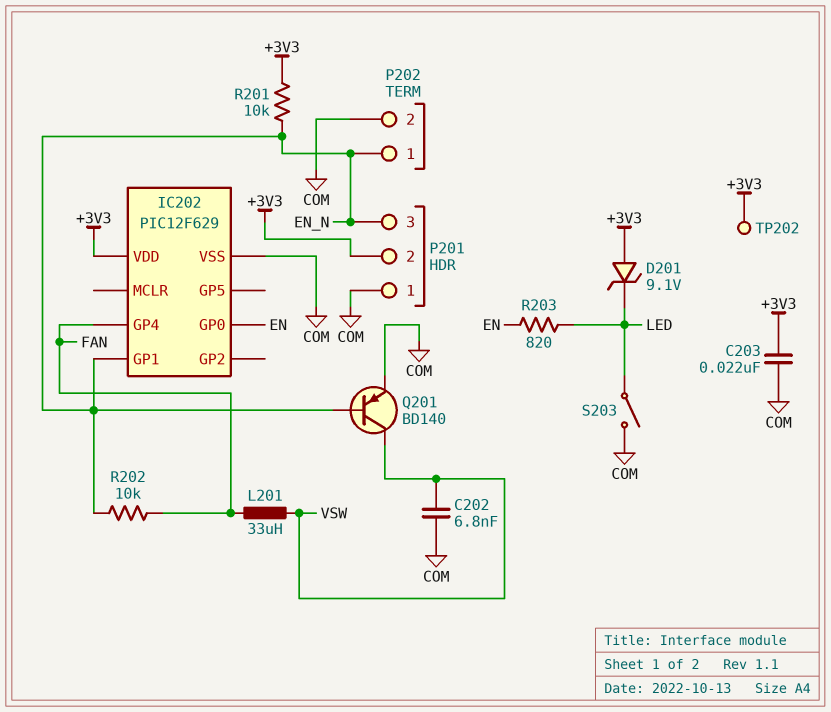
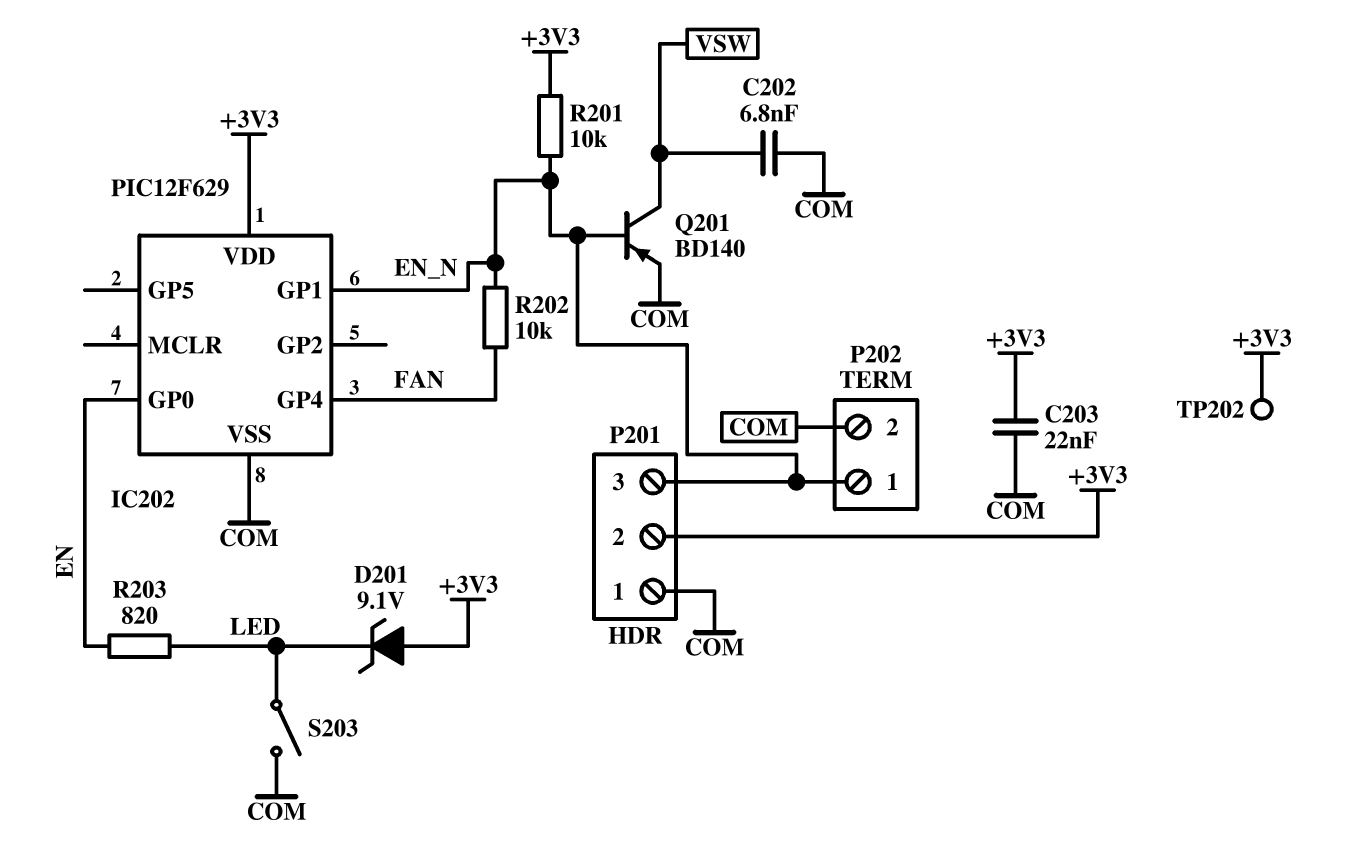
L201: 33uH (FAN, VSW) -> none

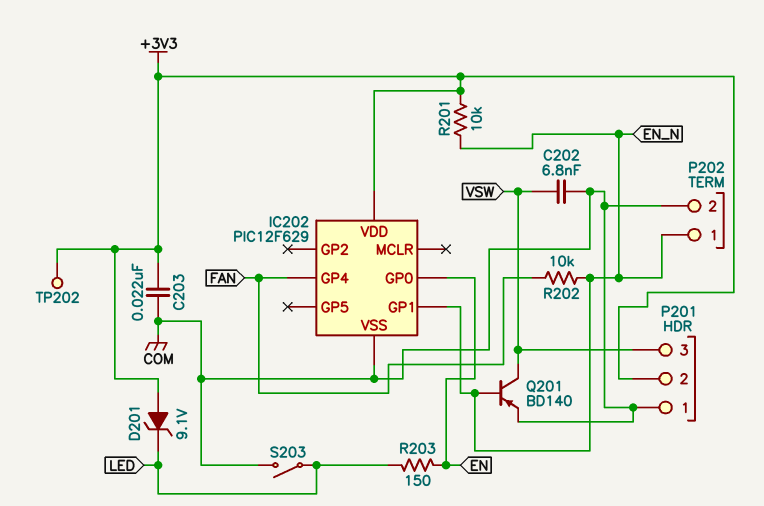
P201 pin 3: EN_N -> VSW
R203: 820 (EN, LED) -> 150 (EN, LED)

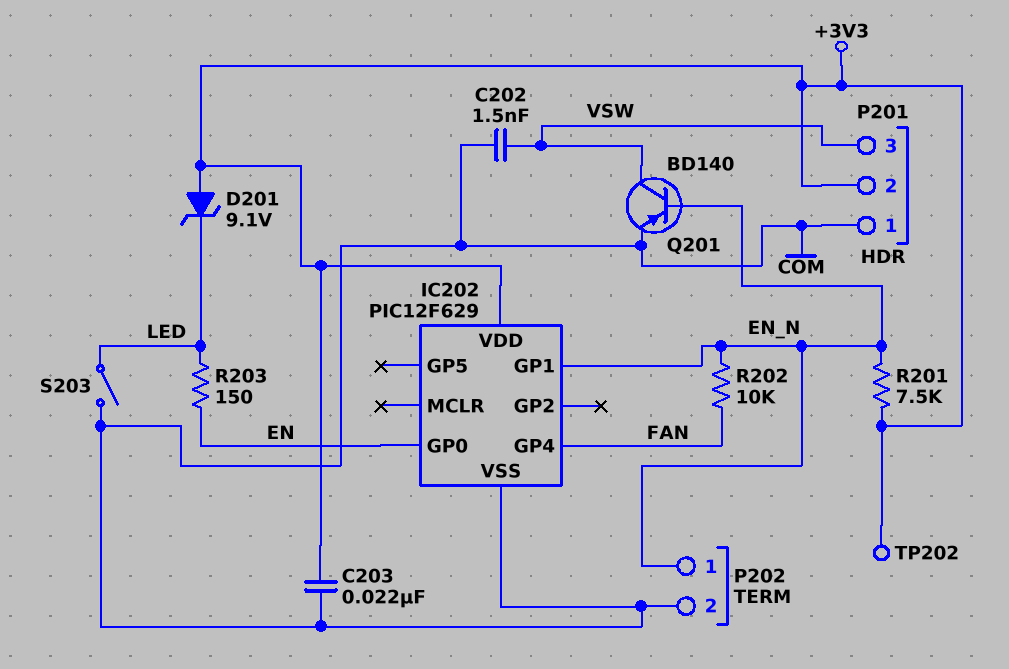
C202: 6.8nF (COM, VSW) -> 1.5nF (COM, VSW)
R201: 10k (+3V3, EN_N) -> 7.5k (+3V3, EN_N)

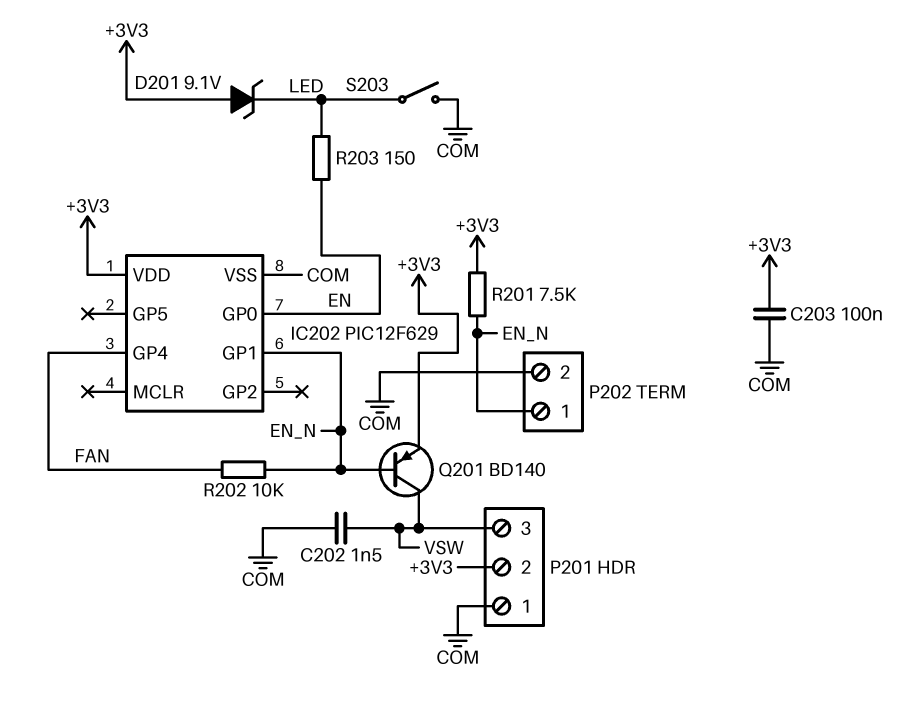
C203: 22nF (+3V3, COM) -> 100nF (+3V3, COM)
Q201: PNP BD140 (B EN_N, C VSW, E COM) -> PNP BD140 (B EN_N, C VSW, E +3V3)
TP202: test point (+3V3) -> none

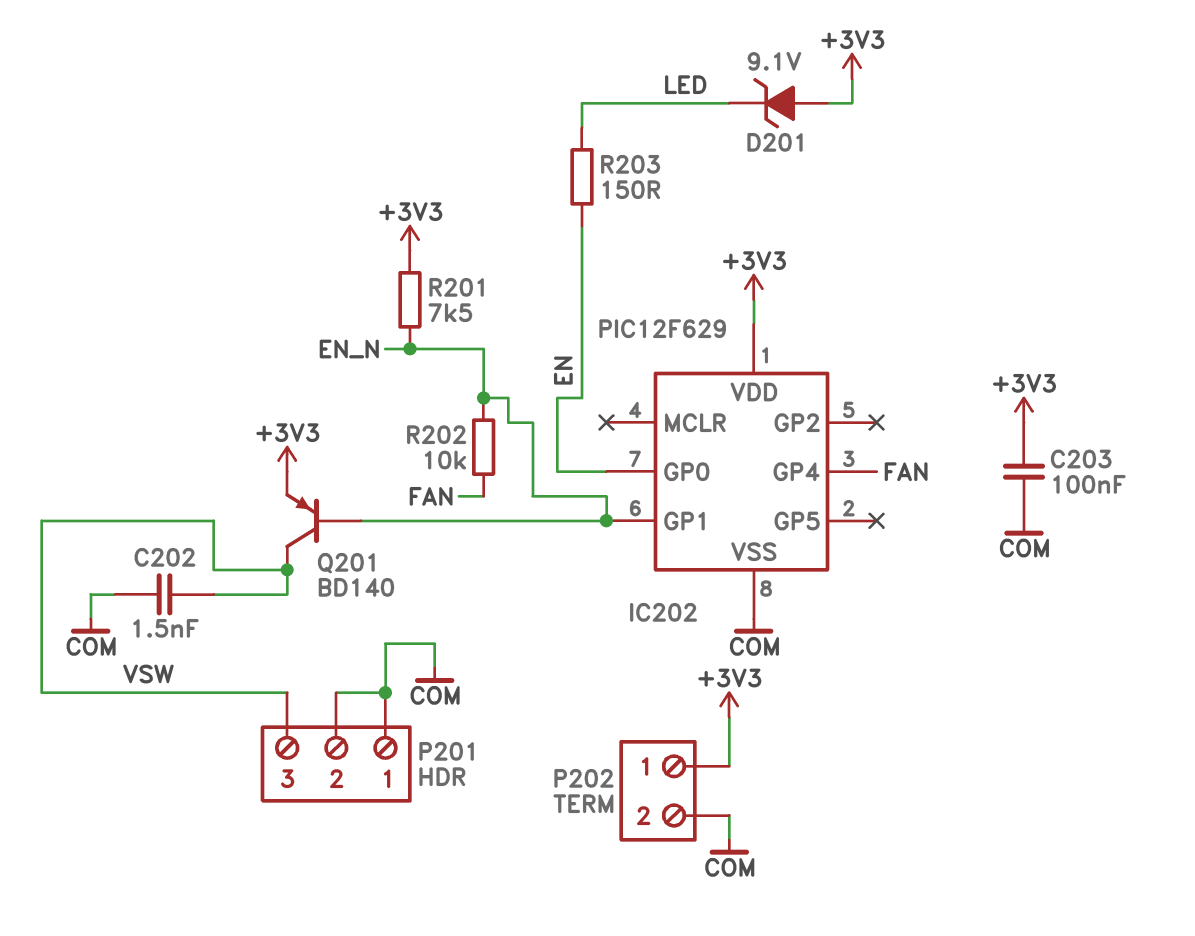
P201 pin 2: +3V3 -> COM
P202 pin 1: EN_N -> +3V3
S203: switch (COM, LED) -> none

